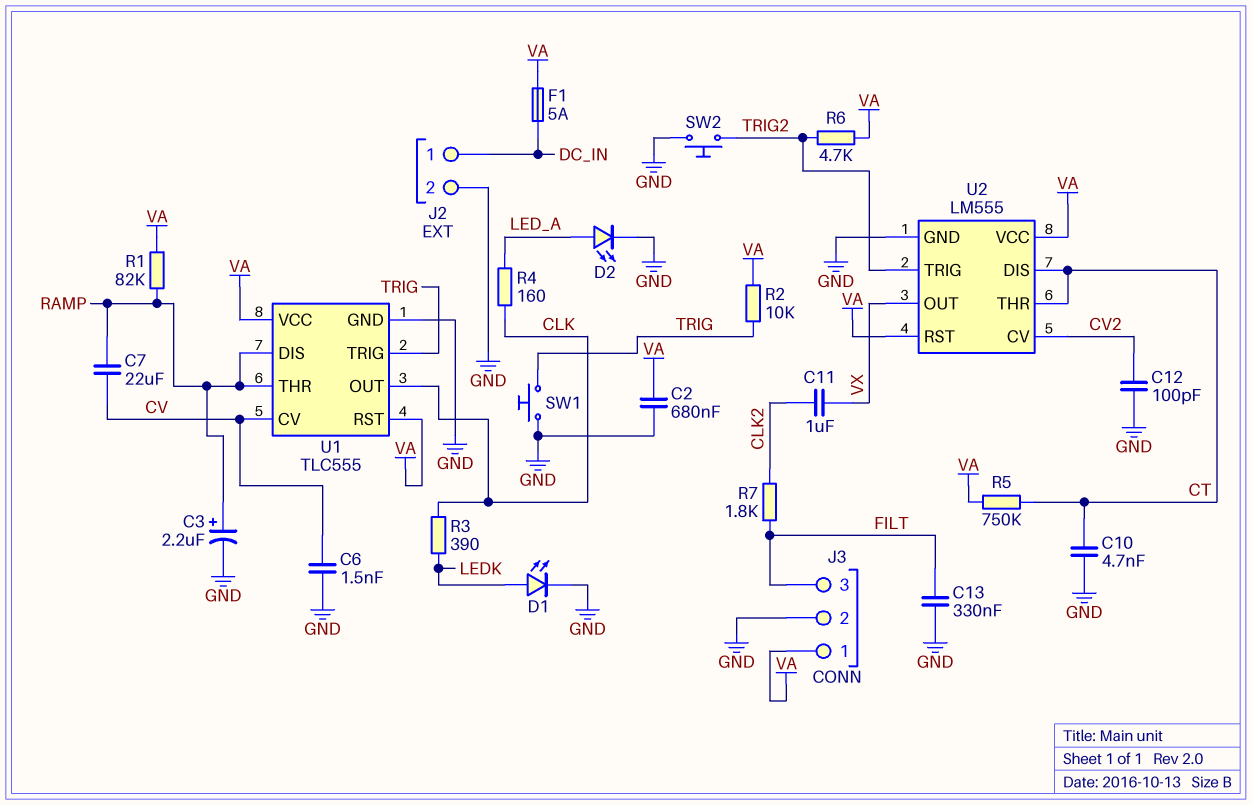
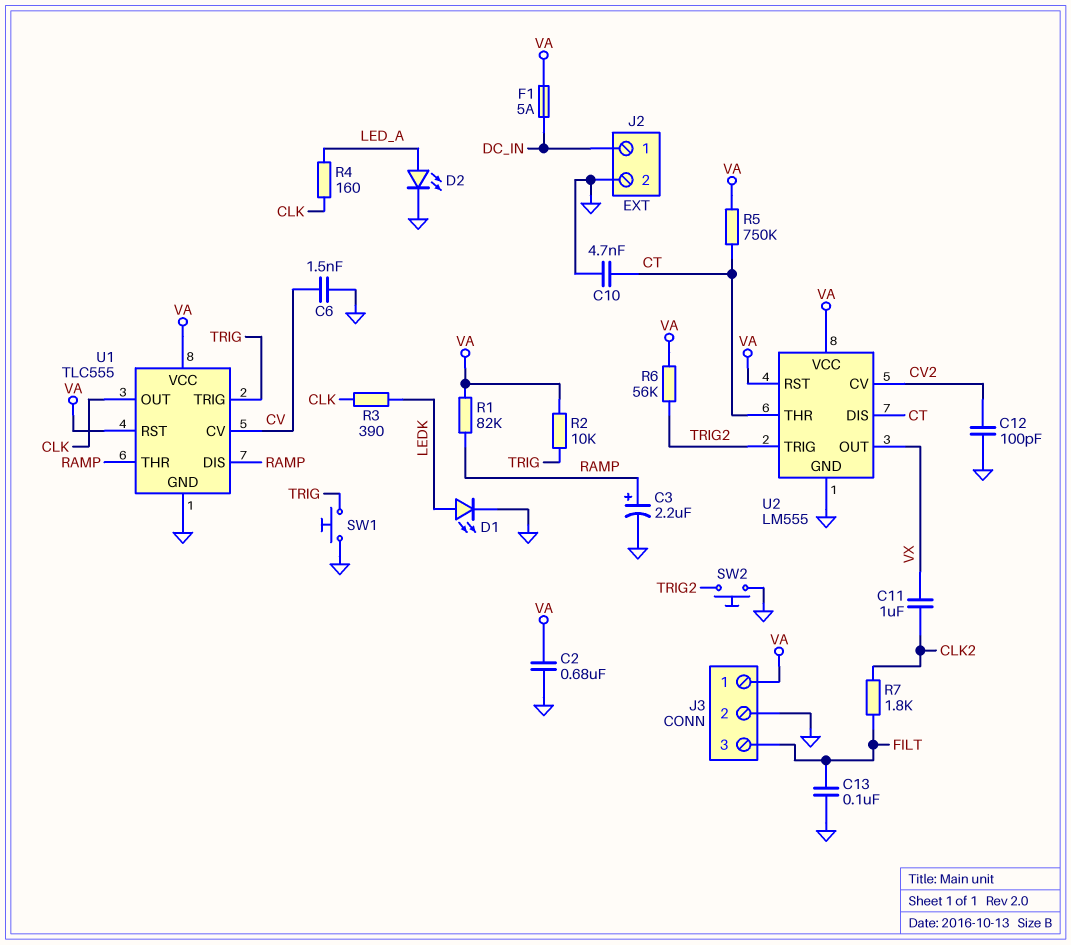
C7: 22uF (CV, RAMP) -> none
C13: 330nF (FILT, GND) -> 100nF (FILT, GND)
R6: 4.7k (TRIG2, VA) -> 56k (TRIG2, VA)

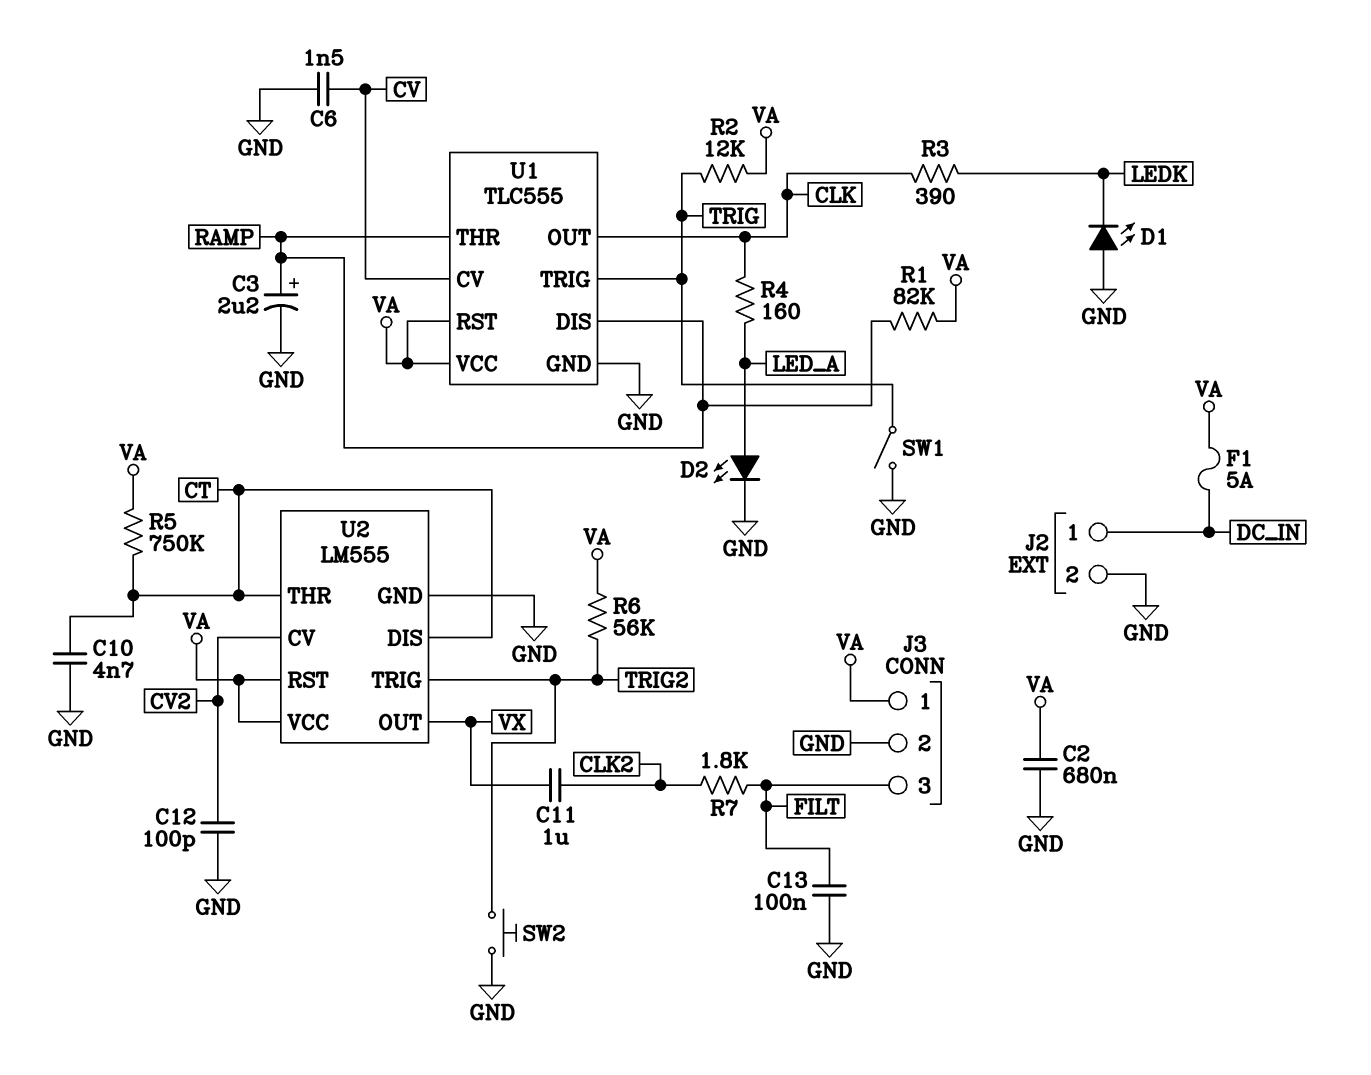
D1: LED (A LEDK, K GND) -> LED (A GND, K LEDK)
R2: 10k (TRIG, VA) -> 12k (TRIG, VA)
SW1: button (GND, TRIG) -> switch (GND, TRIG)

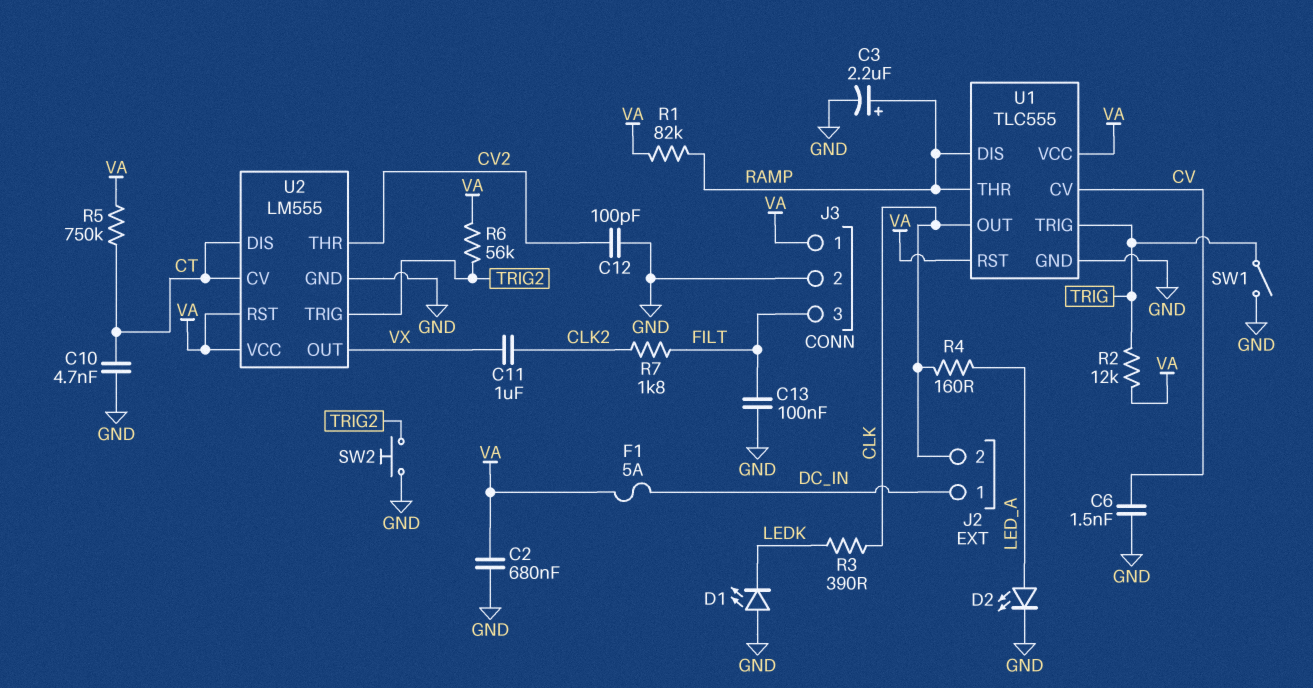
J2 pin 2: GND -> CLK
U2 pin CV: CV2 -> CT
U2 pin THR: CT -> CV2

